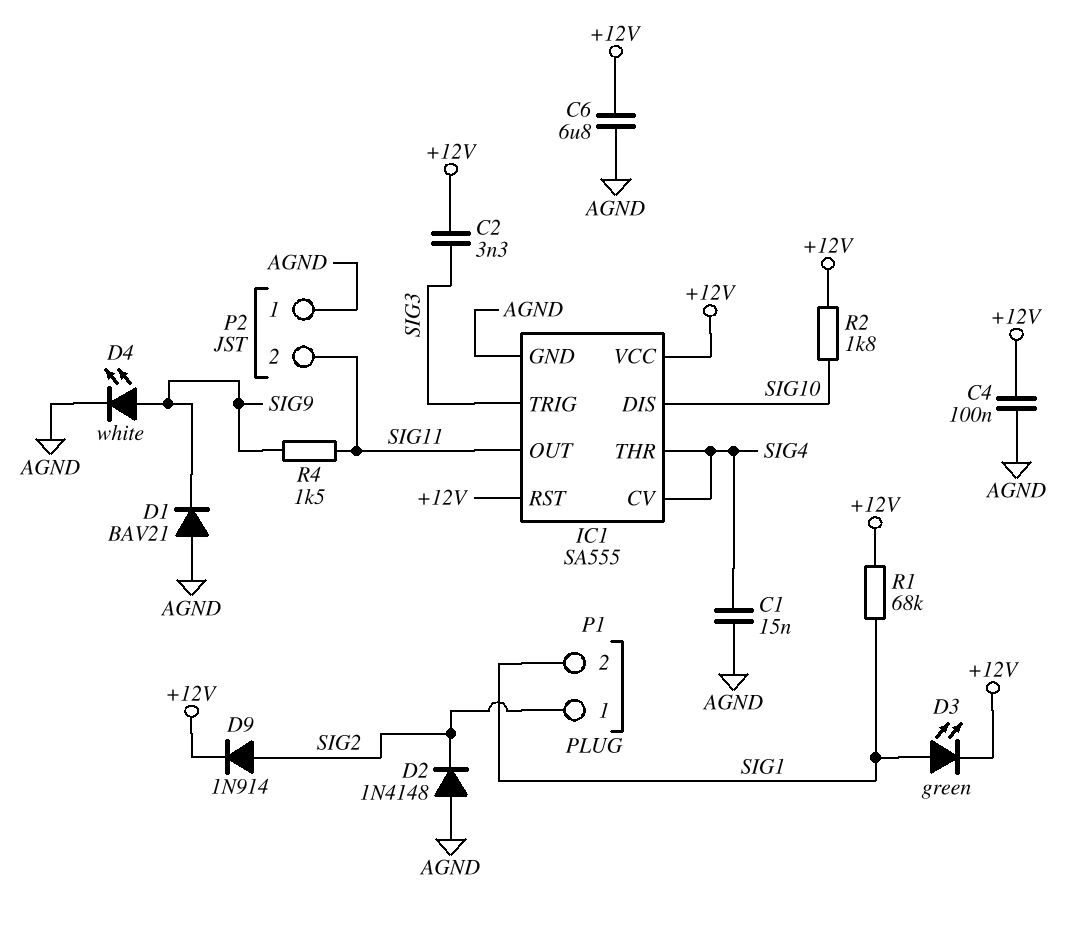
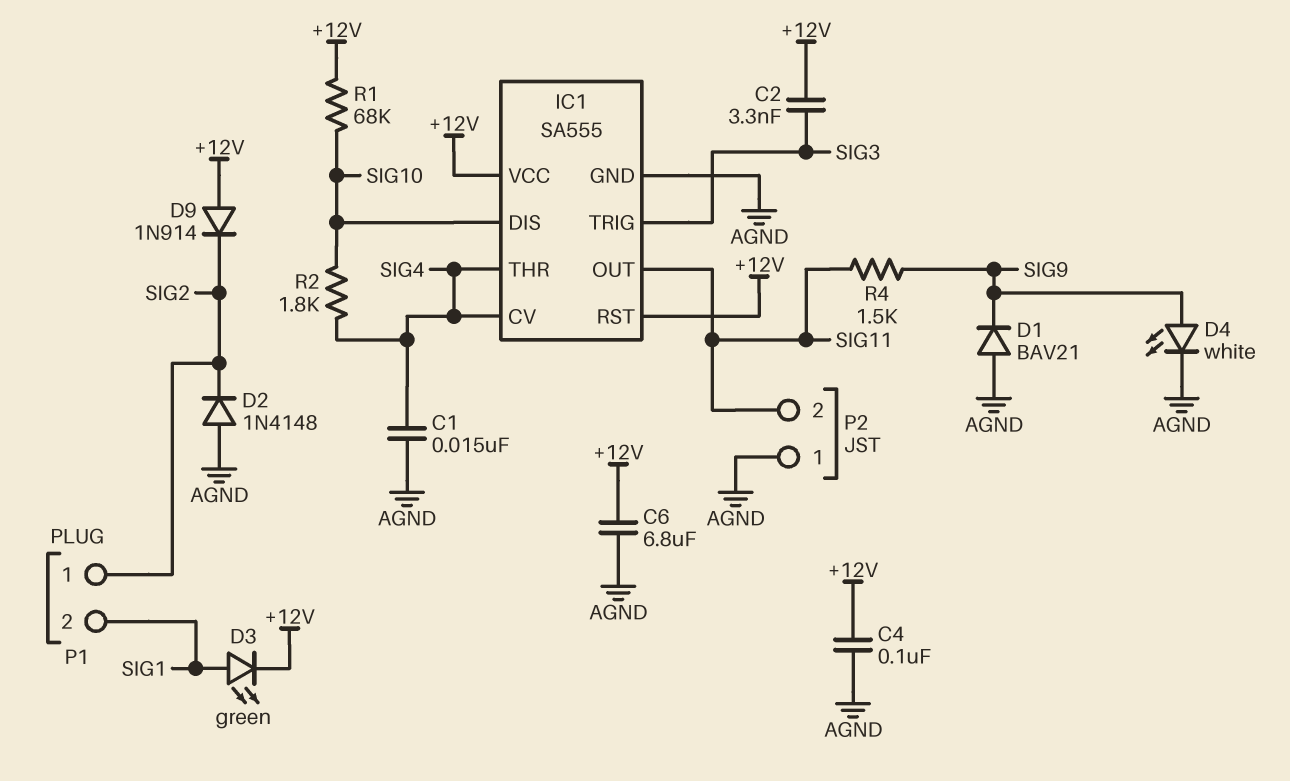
D9: diode 1N914 (A SIG2, K +12V) -> diode 1N914 (A +12V, K SIG2)
R1: 68k (+12V, SIG1) -> 68k (+12V, SIG10)
R2: 1.8k (+12V, SIG10) -> 1.8k (SIG4, SIG10)

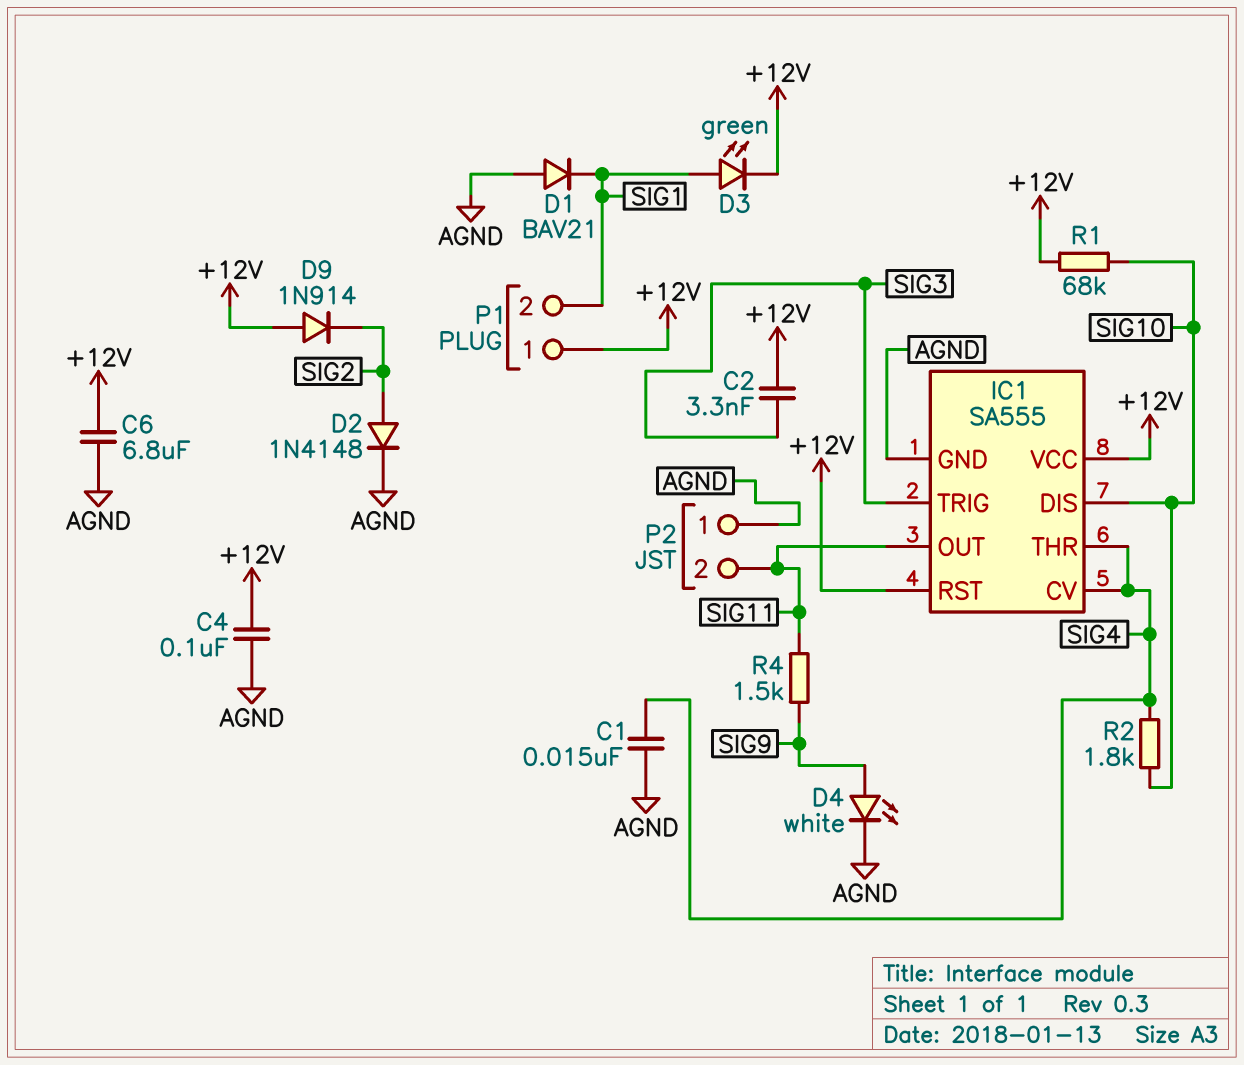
D1: diode BAV21 (A AGND, K SIG9) -> diode BAV21 (A AGND, K SIG1)
D2: diode 1N4148 (A AGND, K SIG2) -> diode 1N4148 (A SIG2, K AGND)
P1 pin 1: SIG2 -> +12V

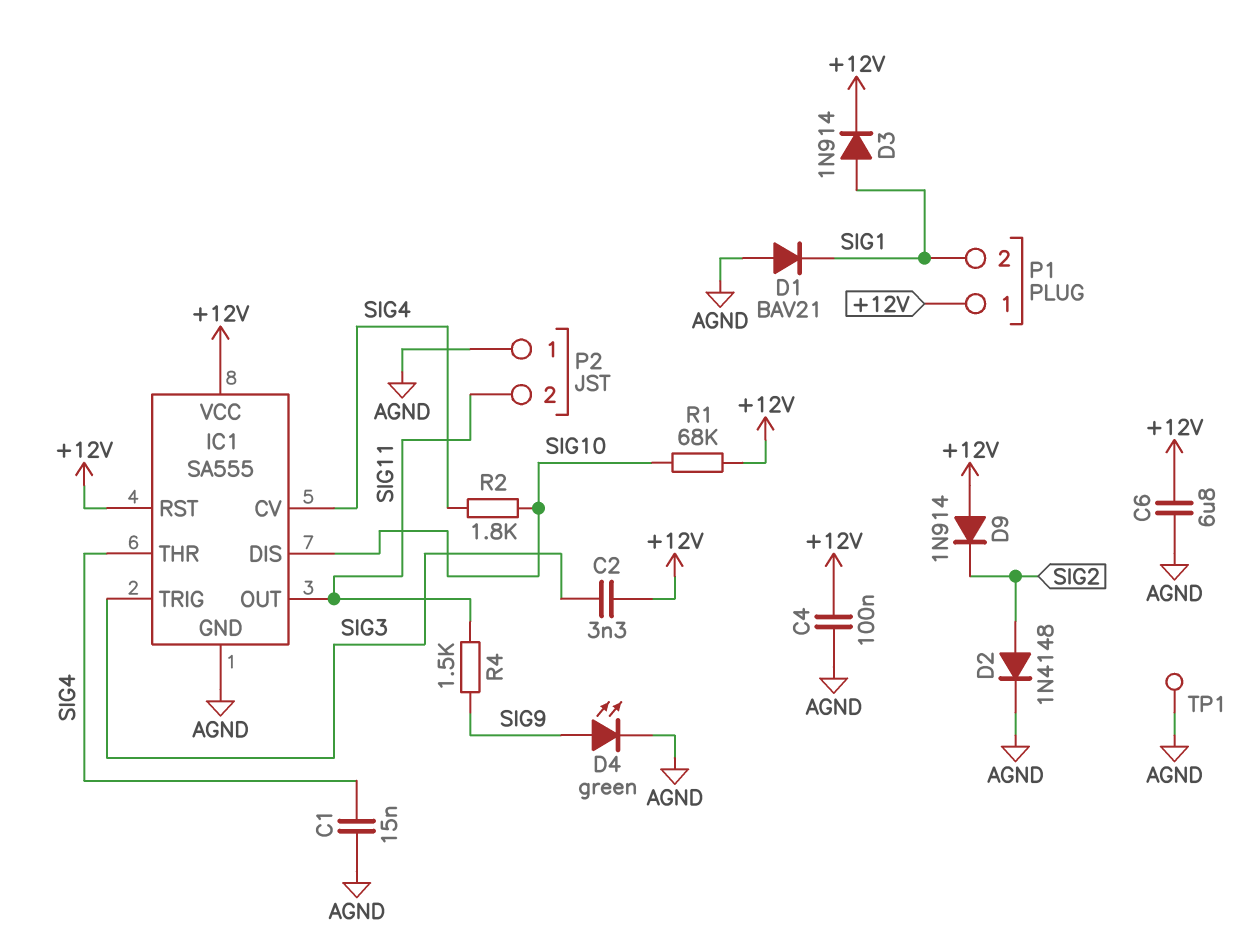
D3: LED green (A SIG1, K +12V) -> diode 1N914 (A SIG1, K +12V)
D4: LED white (A SIG9, K AGND) -> LED green (A SIG9, K AGND)
TP1: none -> test point (AGND)

